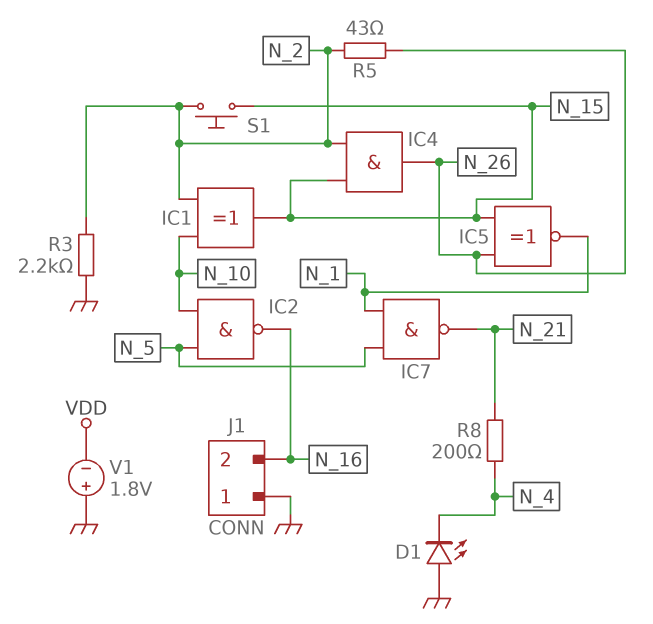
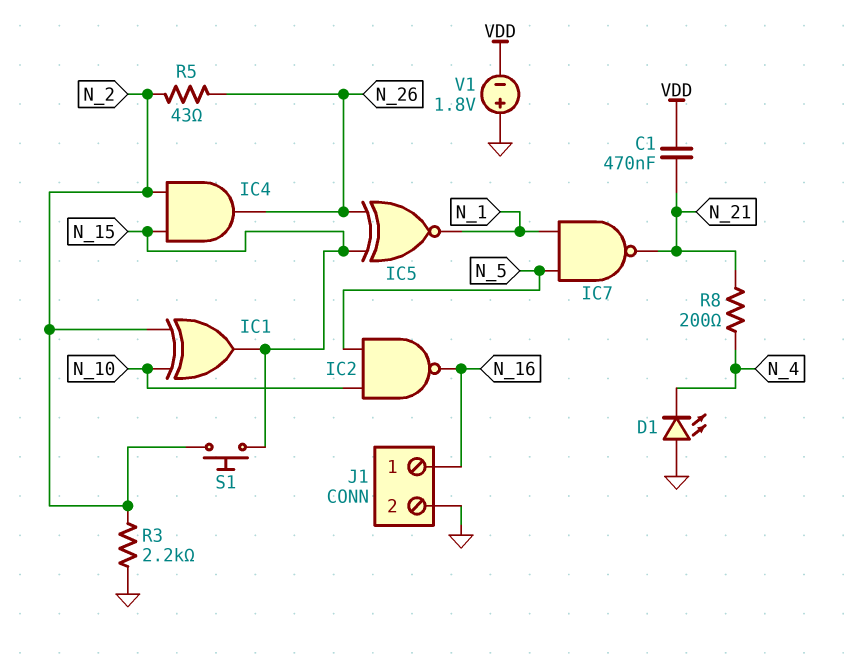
C1: none -> 470nF (N_21, VDD)
J1 pin 1: GND -> N_16
J1 pin 2: N_16 -> GND

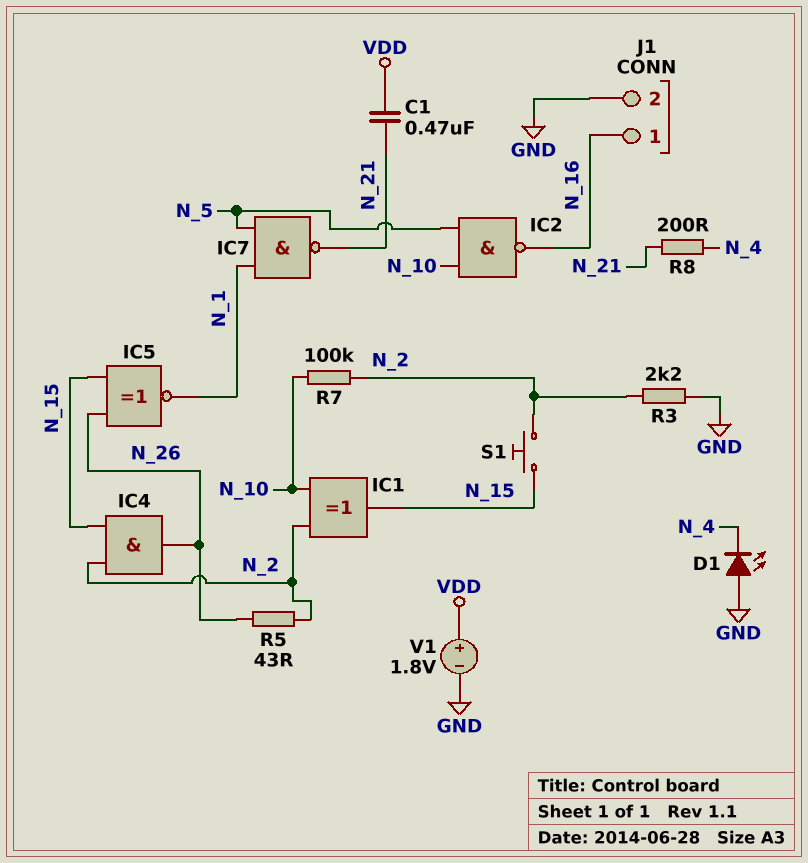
R7: none -> 100k (N_2, N_10)
V1: 1.8V (plus GND, minus VDD) -> 1.8V (plus VDD, minus GND)

